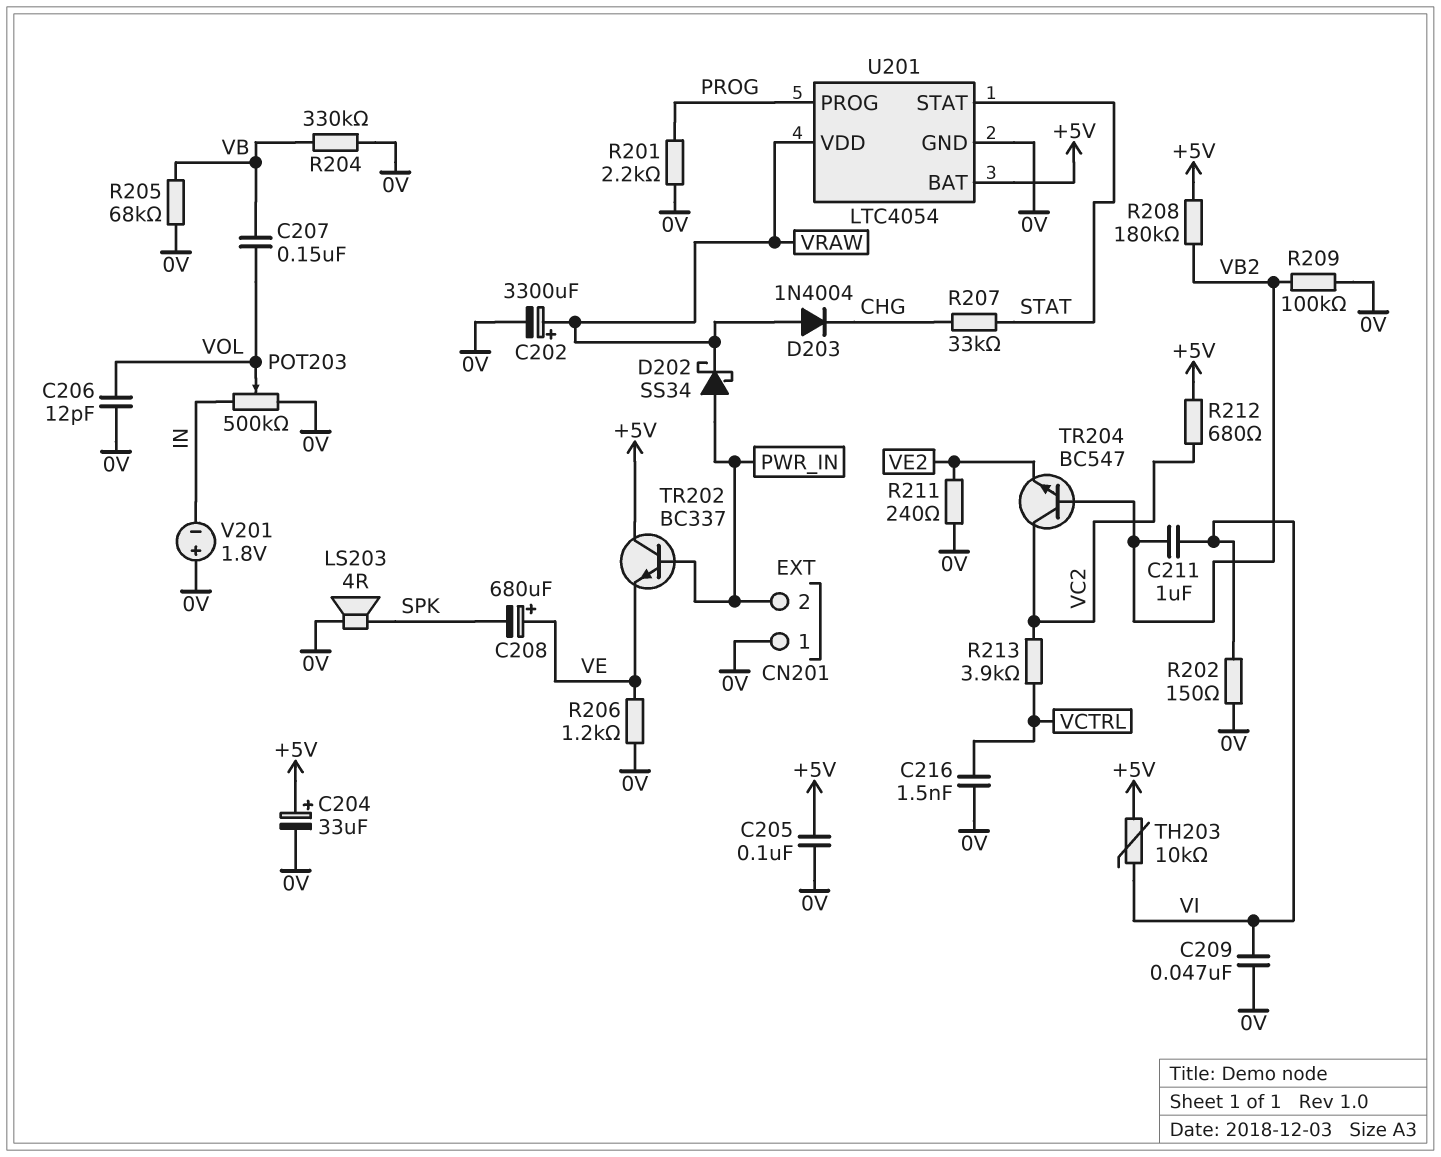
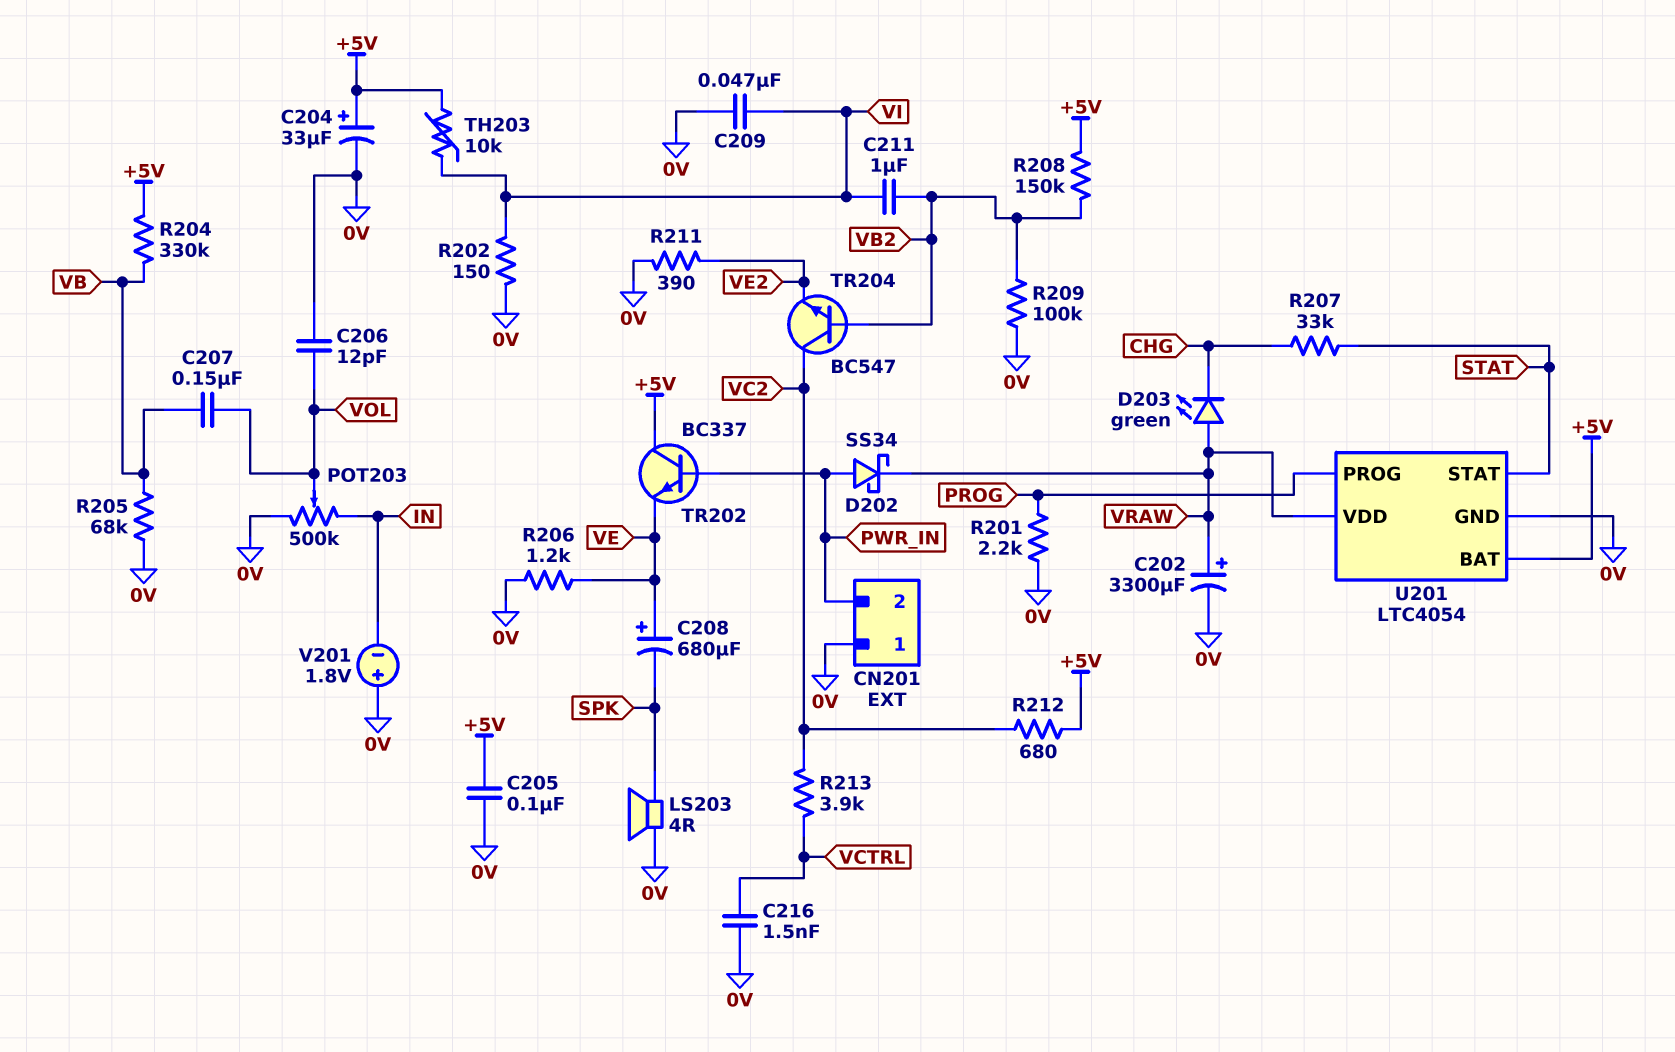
D203: diode 1N4004 (A VRAW, K CHG) -> LED green (A VRAW, K CHG)
R204: 330k (0V, VB) -> 330k (+5V, VB)
R208: 180k (+5V, VB2) -> 150k (+5V, VB2)
R211: 240 (0V, VE2) -> 390 (0V, VE2)

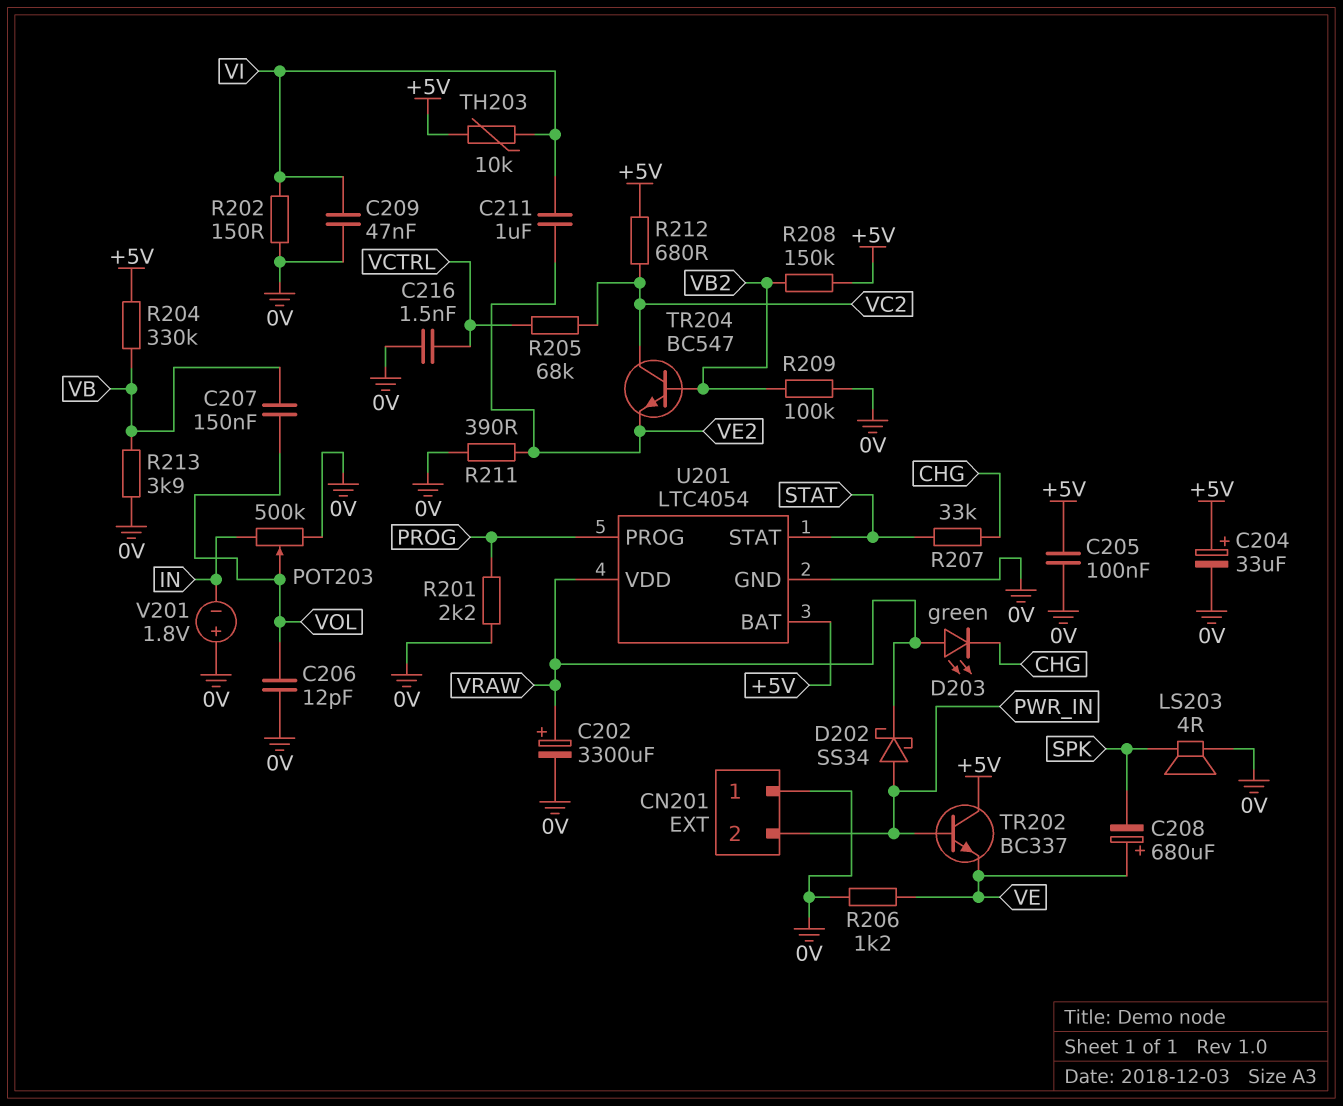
C211: 1uF (VB2, VI) -> 1uF (VE2, VI)
R205: 68k (0V, VB) -> 68k (VC2, VCTRL)
R213: 3.9k (VC2, VCTRL) -> 3.9k (0V, VB)

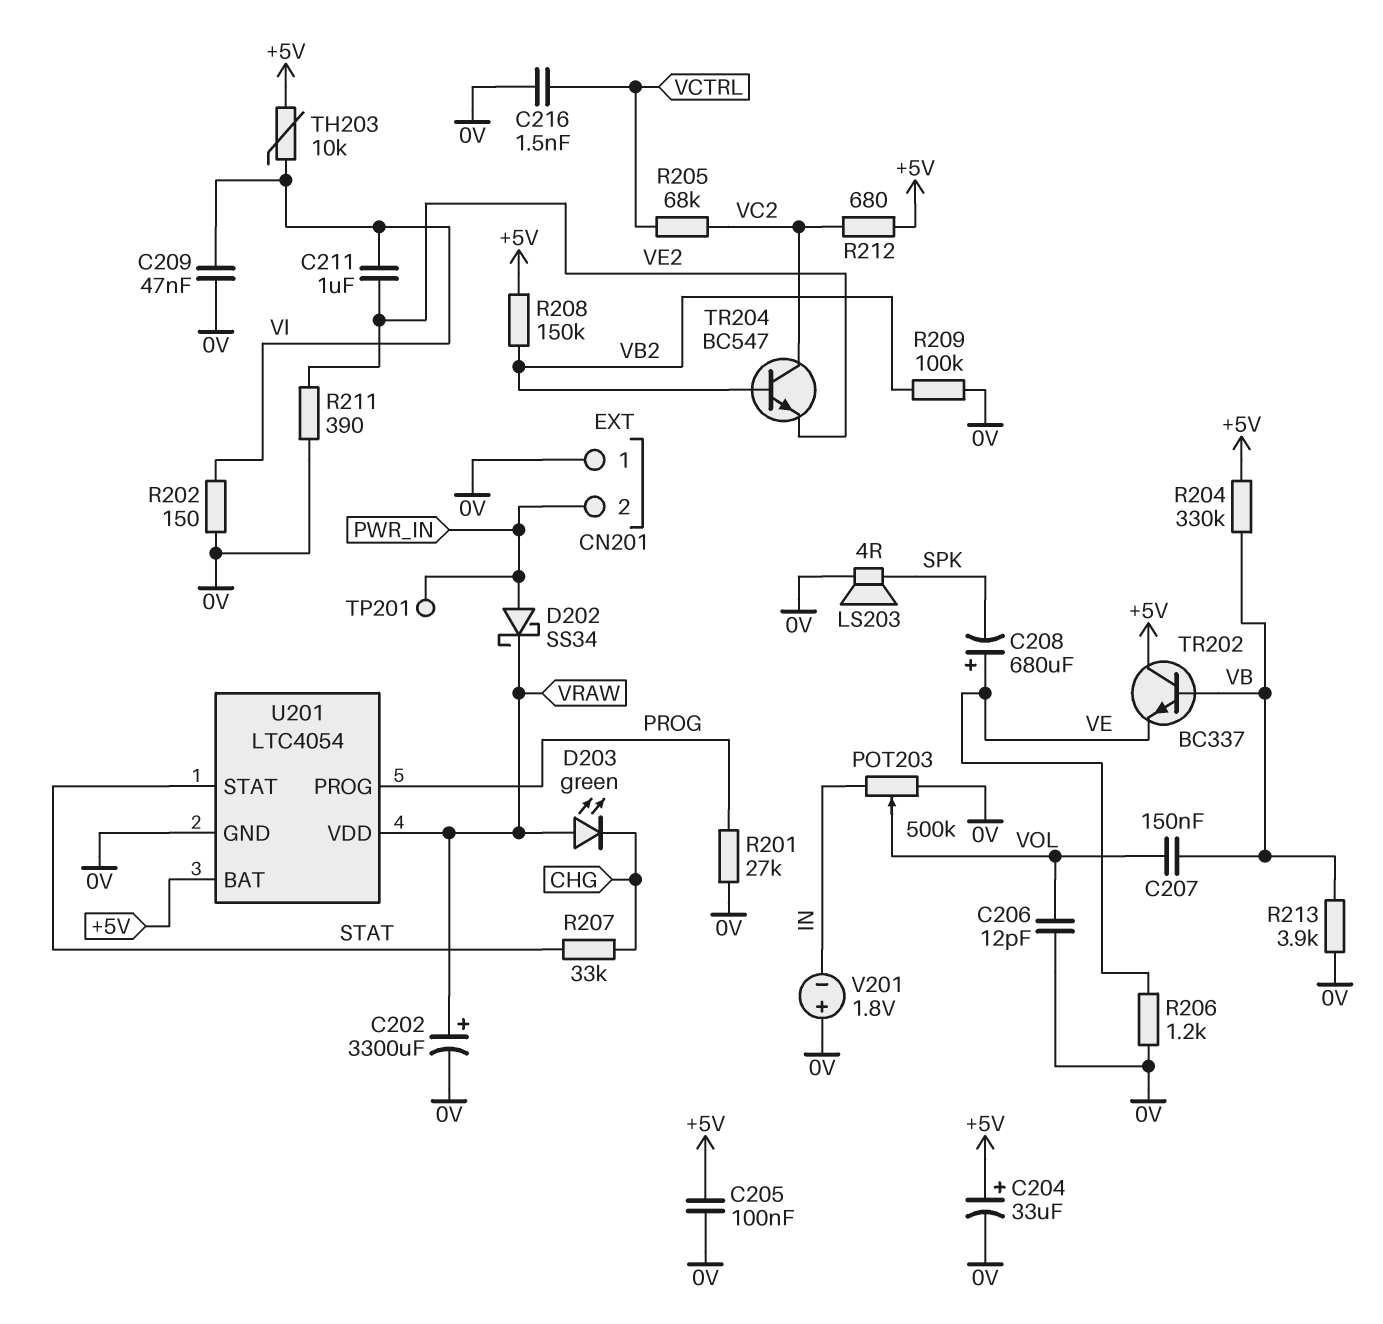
R201: 2.2k (0V, PROG) -> 27k (0V, PROG)
TP201: none -> test point (PWR_IN)
TR202: NPN BC337 (B PWR_IN, C +5V, E VE) -> NPN BC337 (B VB, C +5V, E VE)

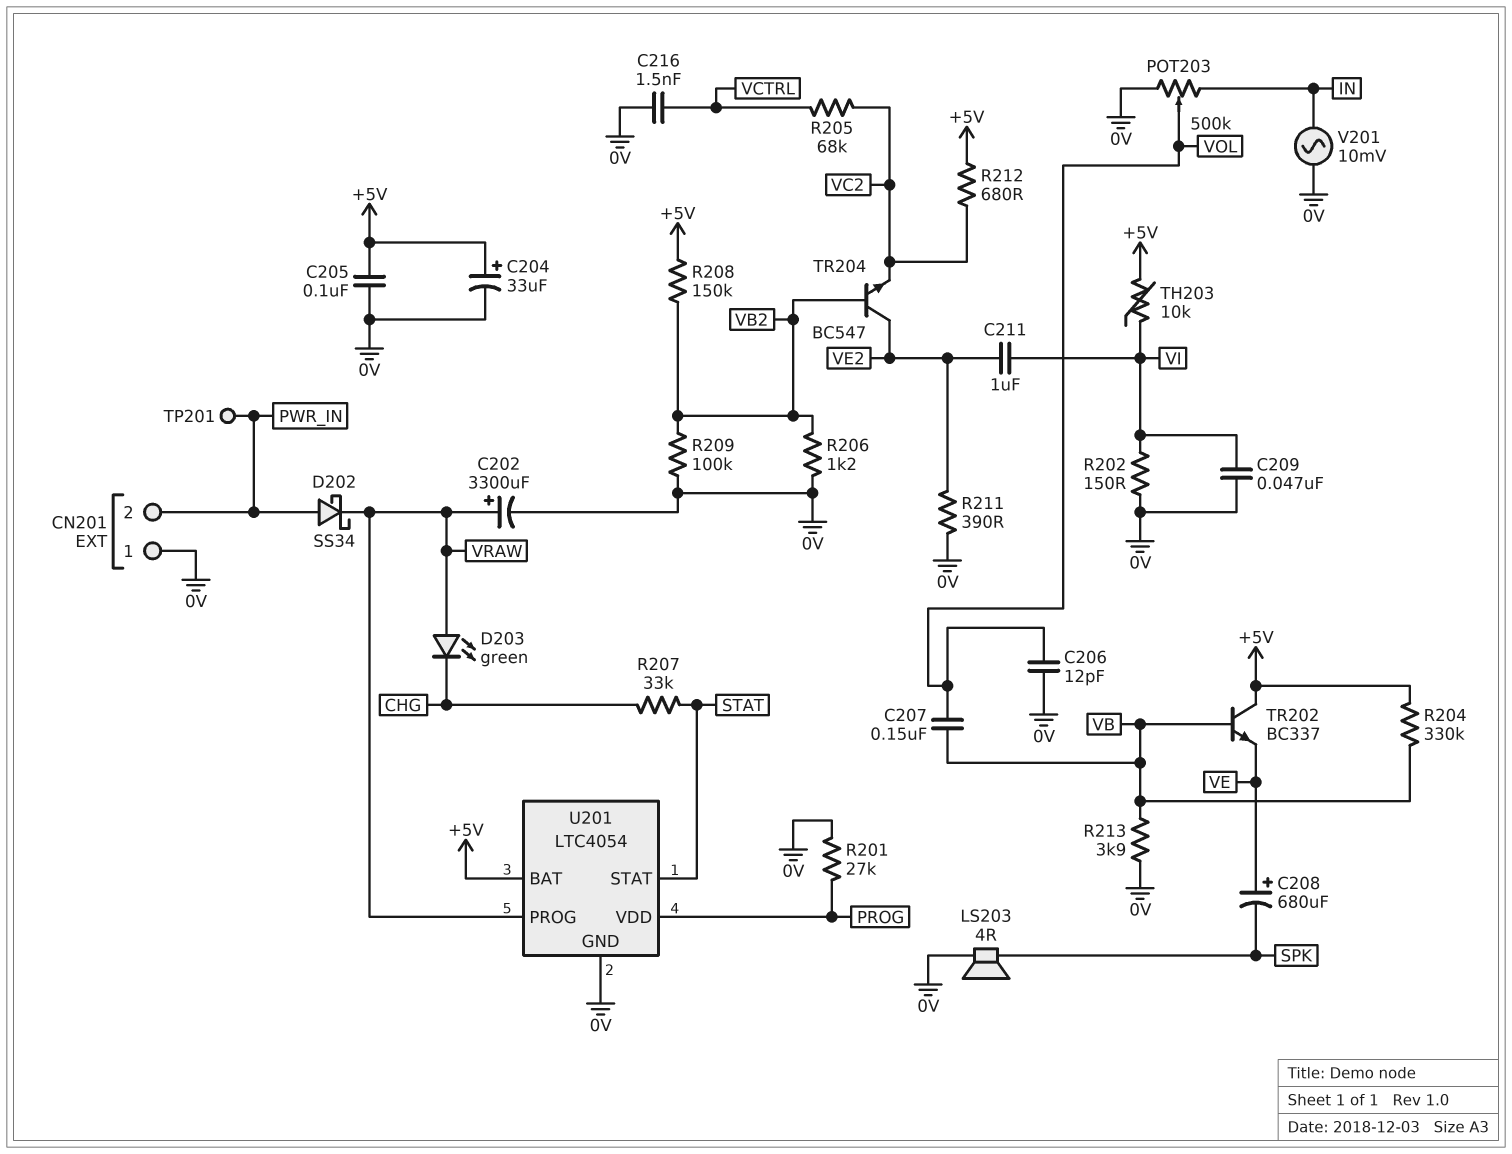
R206: 1.2k (0V, VE) -> 1.2k (0V, VB2)
TR204: NPN BC547 (B VB2, C VC2, E VE2) -> NPN BC547 (B VB2, C VE2, E VC2)
U201 pin PROG: PROG -> VRAW
U201 pin VDD: VRAW -> PROG
V201: 1.8V (plus 0V, minus IN) -> AC 10mV (0V, IN)

